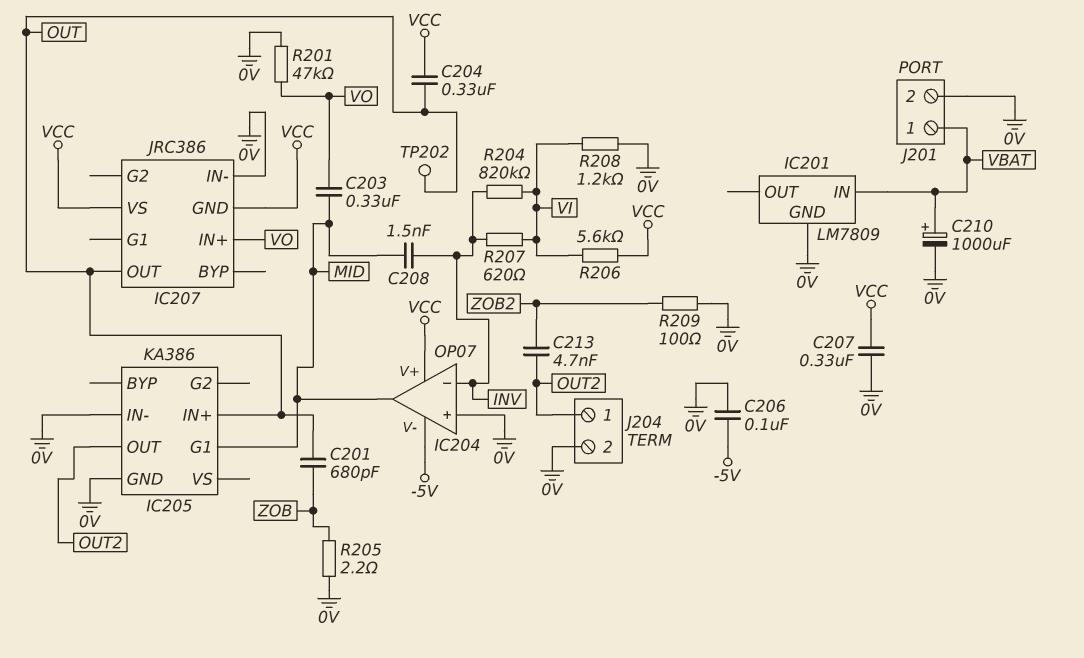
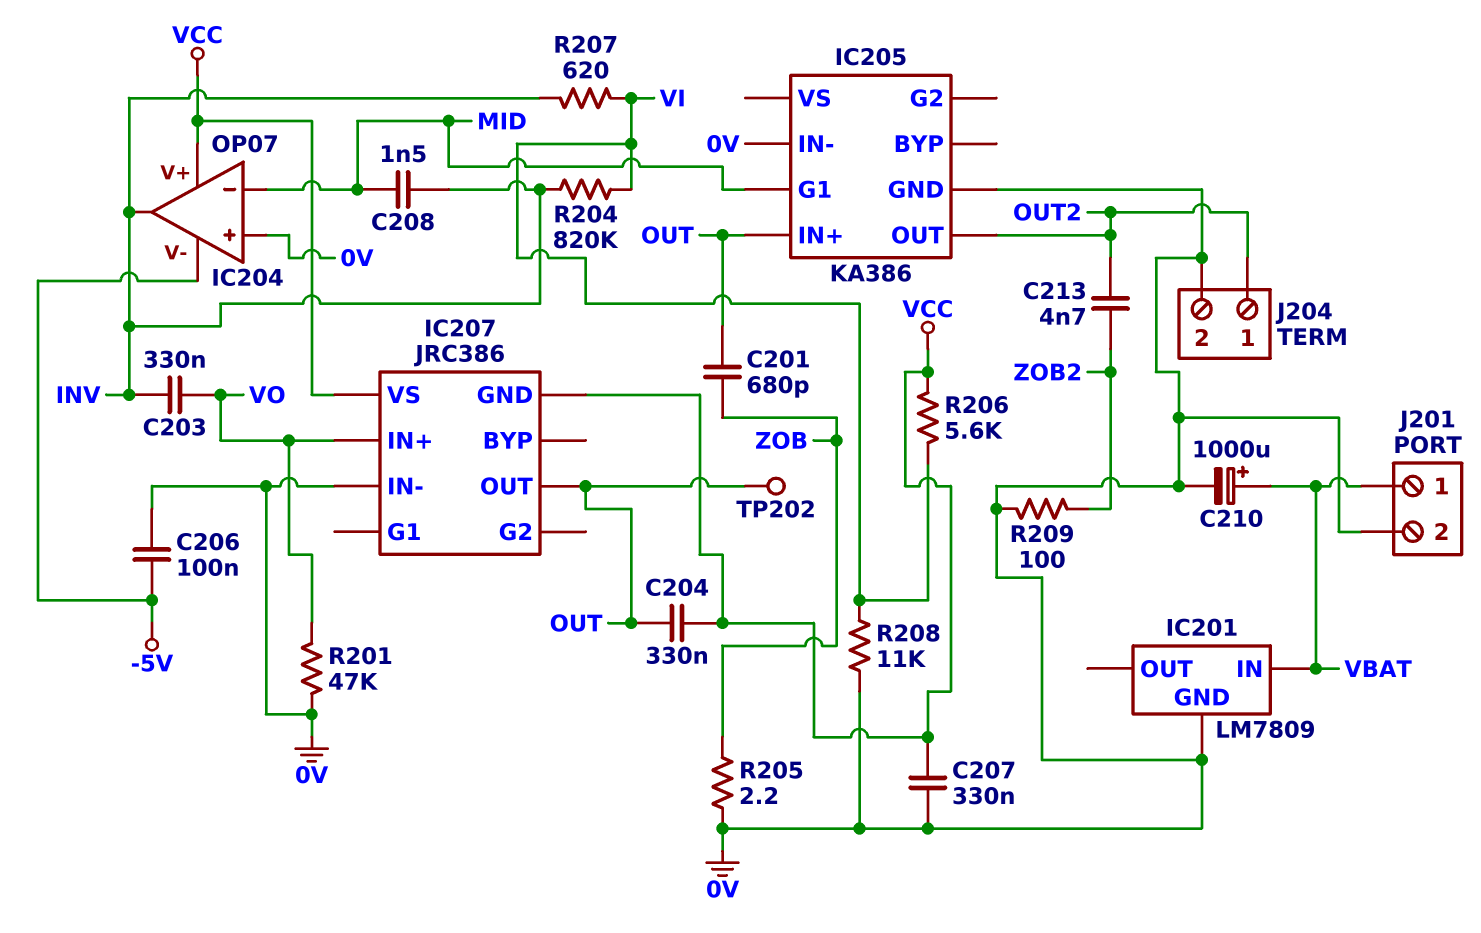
C203: 330nF (MID, VO) -> 330nF (INV, VO)
IC204 pin in-: INV -> MID
IC204 pin out: MID -> INV
R208: 1.2k (0V, VI) -> 11k (0V, VI)

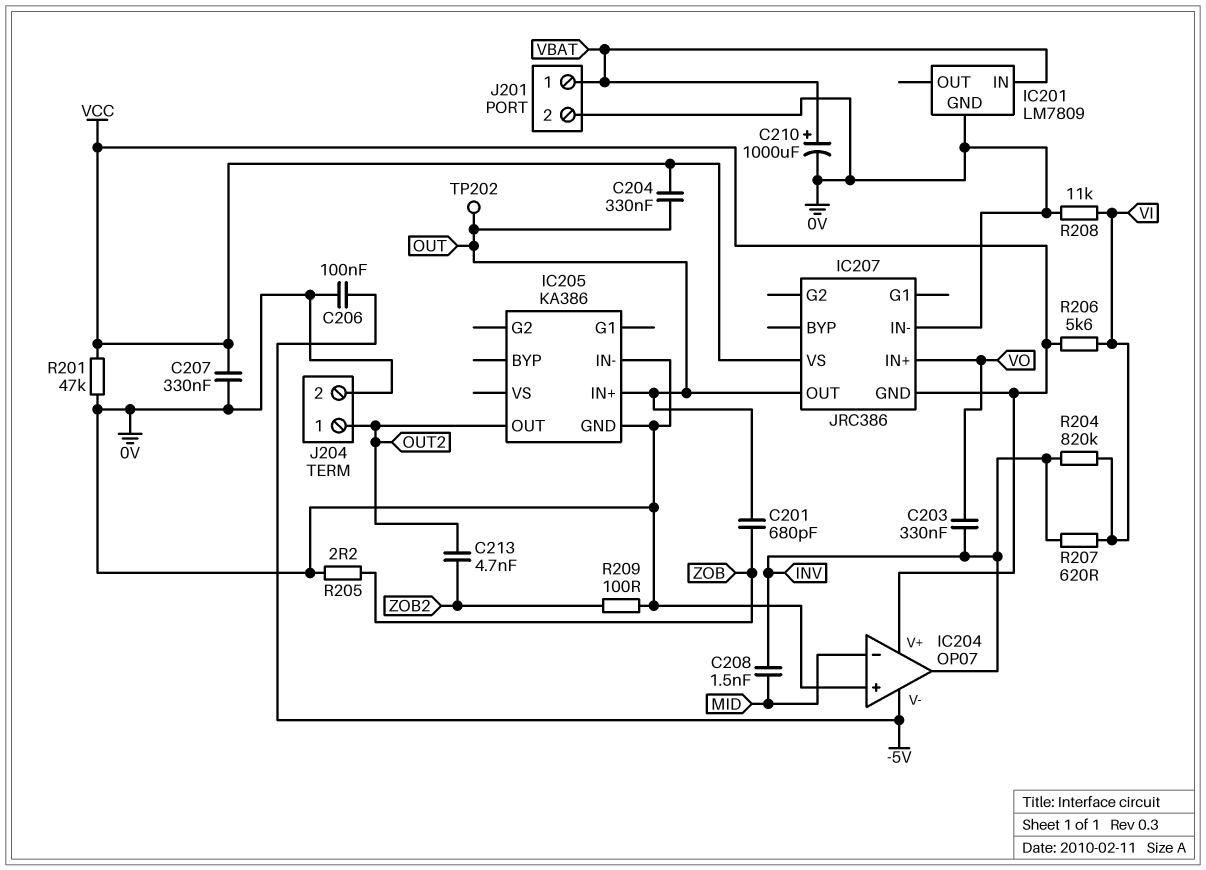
IC205 pin G1: MID -> none
R201: 47k (0V, VO) -> 47k (0V, VCC)

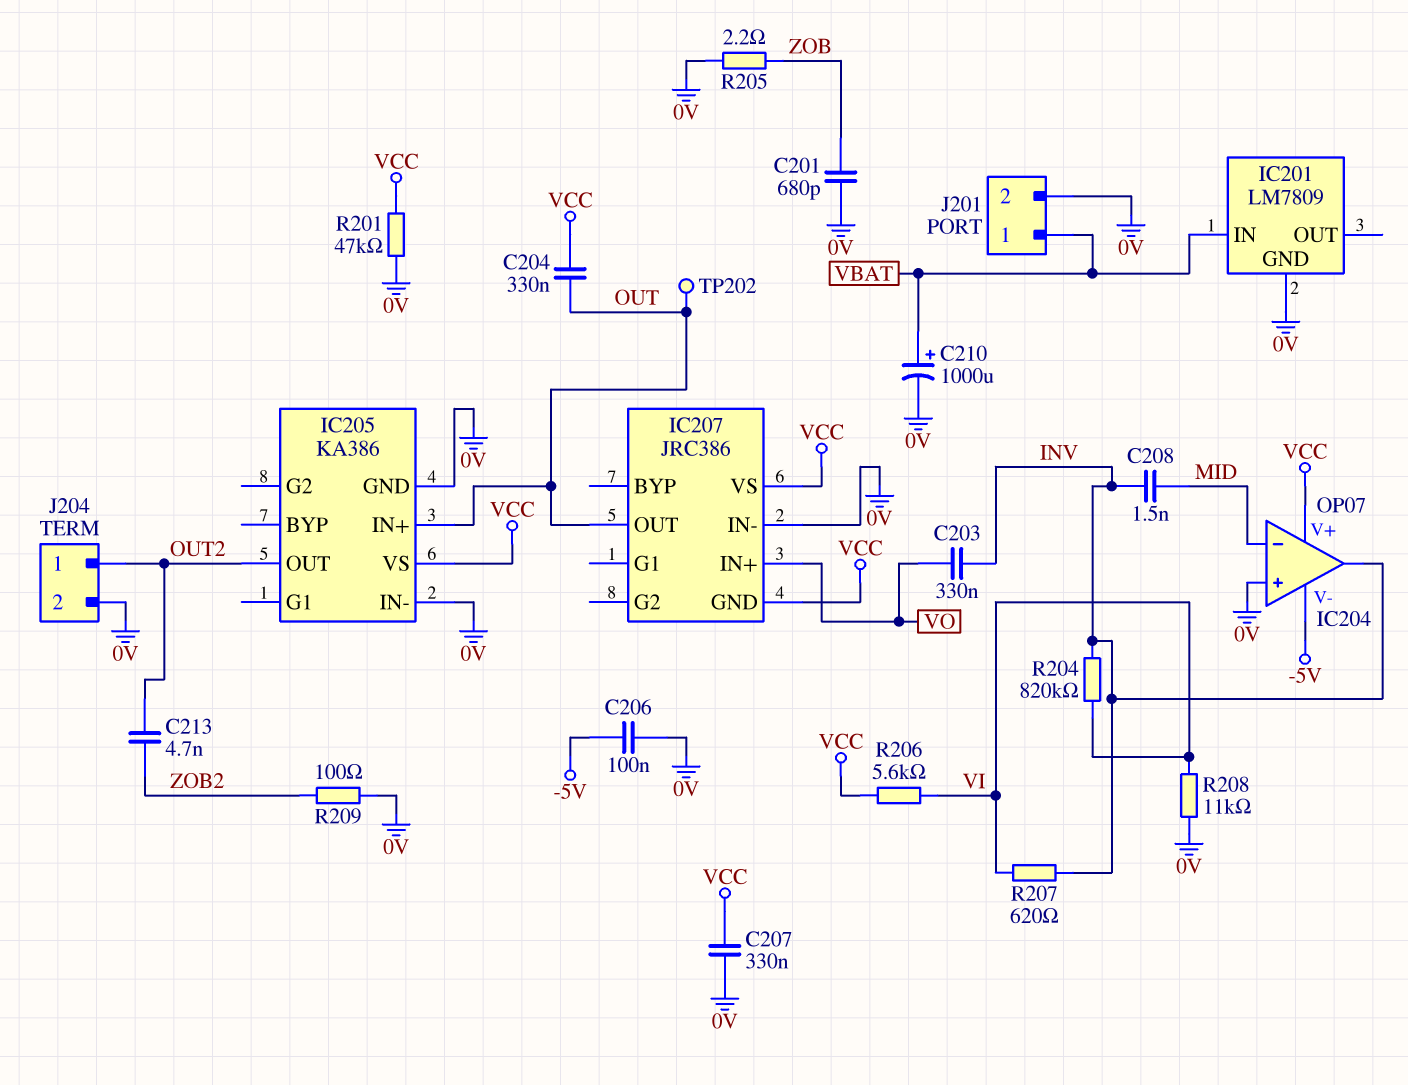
C201: 680pF (OUT, ZOB) -> 680pF (0V, ZOB)
IC205 pin VS: none -> VCC

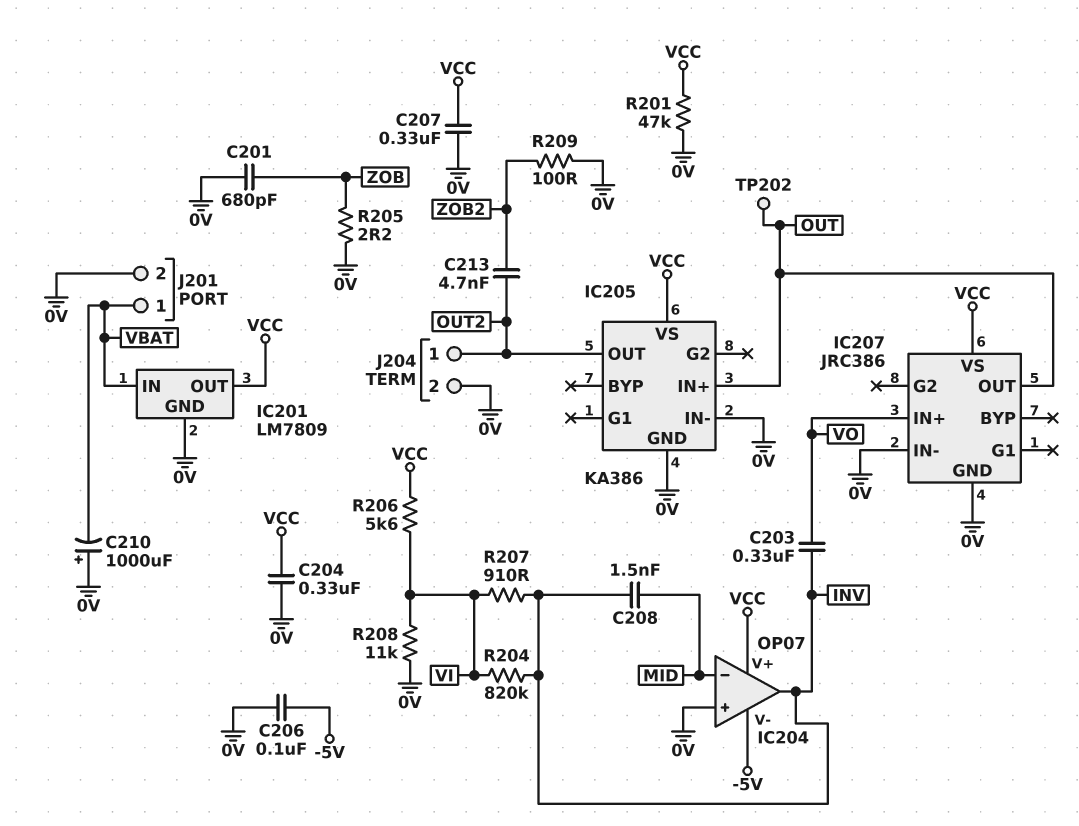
C204: 330nF (OUT, VCC) -> 330nF (0V, VCC)
C210: 1000uF (plus VBAT, minus 0V) -> 1000uF (plus 0V, minus VBAT)
IC201 pin OUT: none -> VCC
IC207 pin GND: VCC -> 0V
R207: 620 (INV, VI) -> 910 (INV, VI)

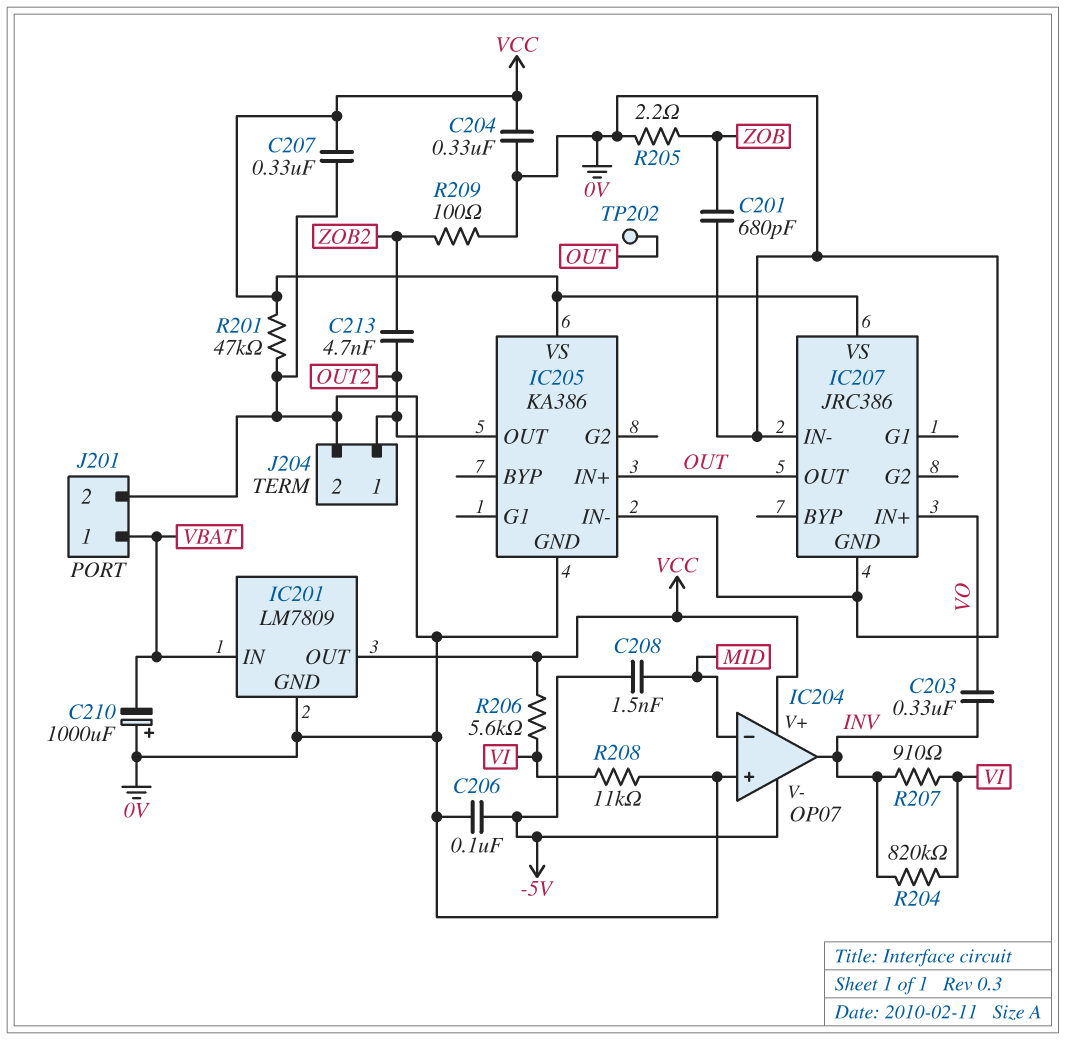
C208: 1.5nF (INV, MID) -> 1.5nF (-5V, MID)

